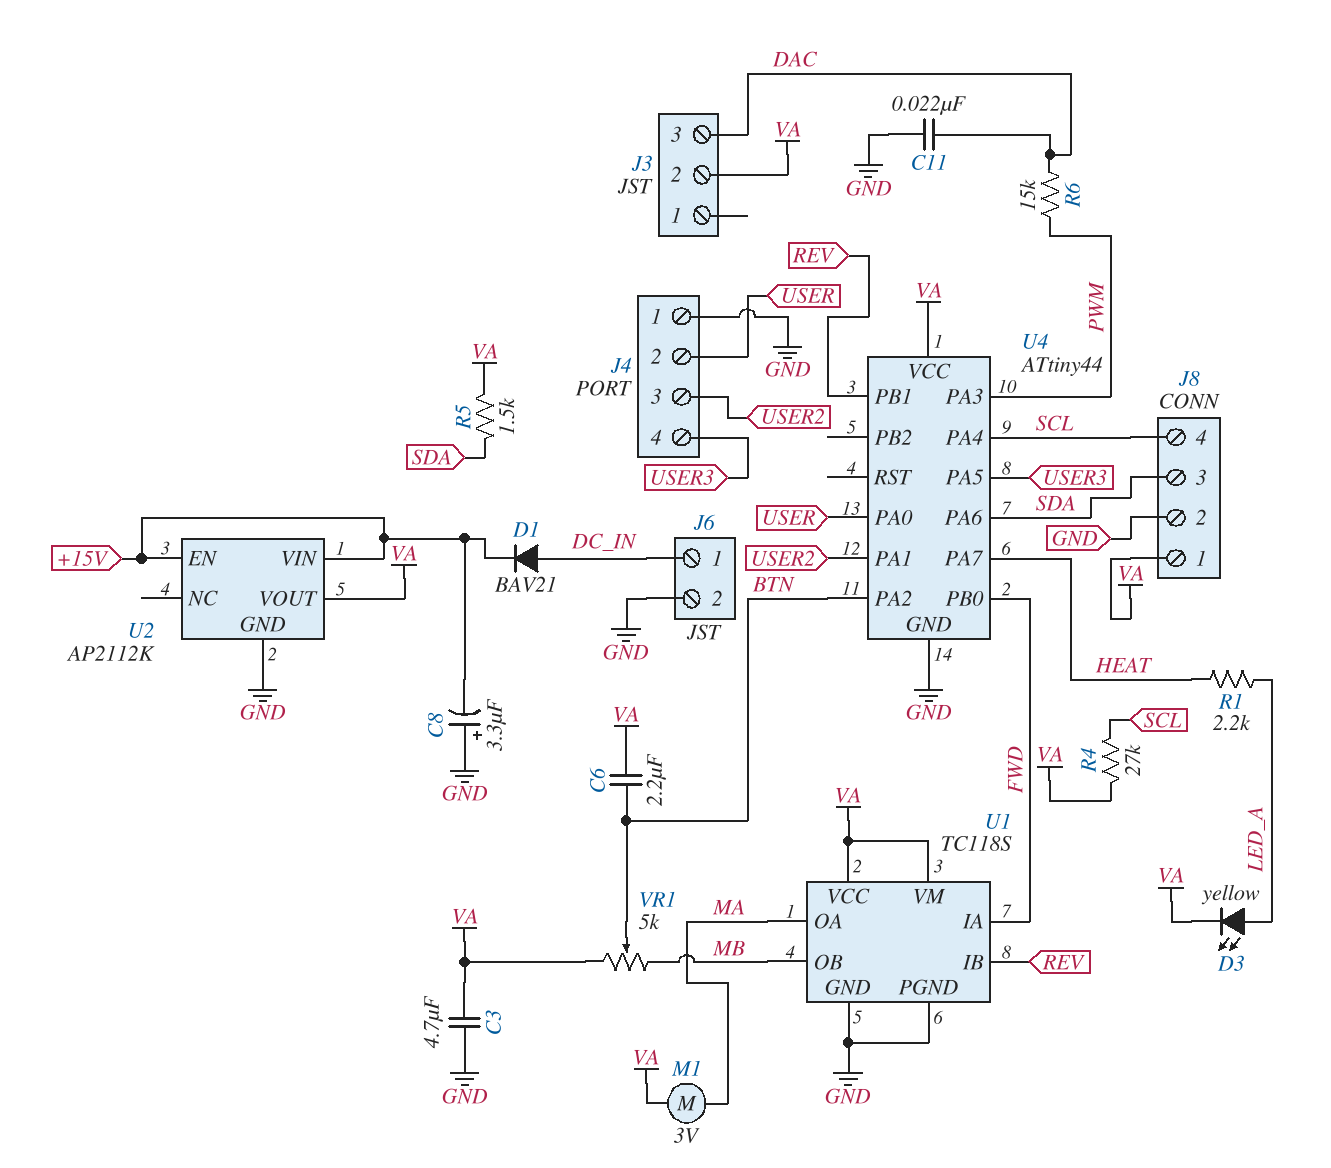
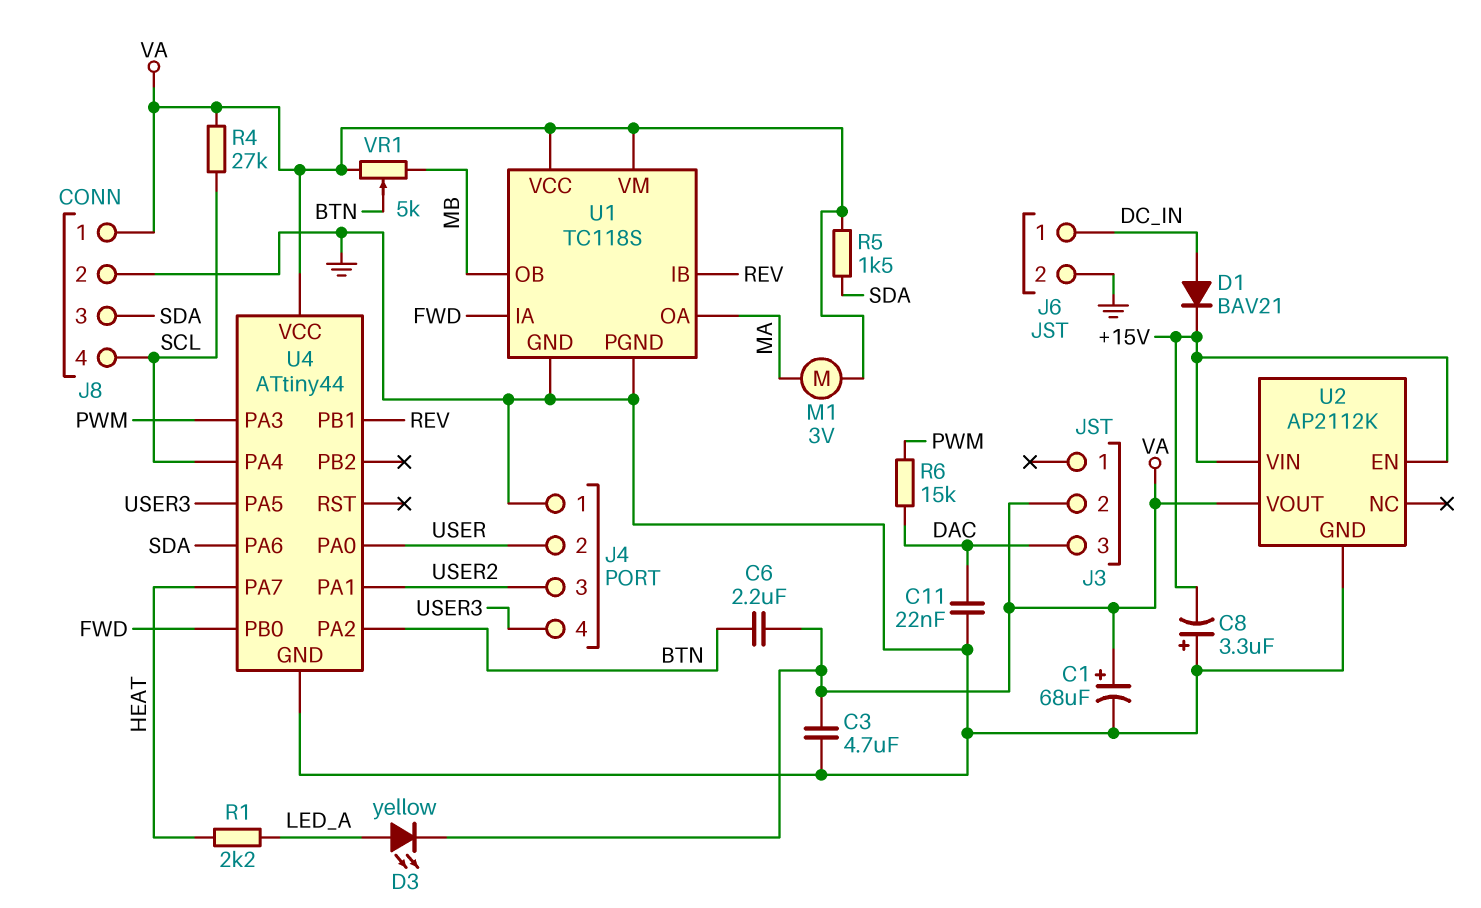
C1: none -> 68uF (plus VA, minus GND)

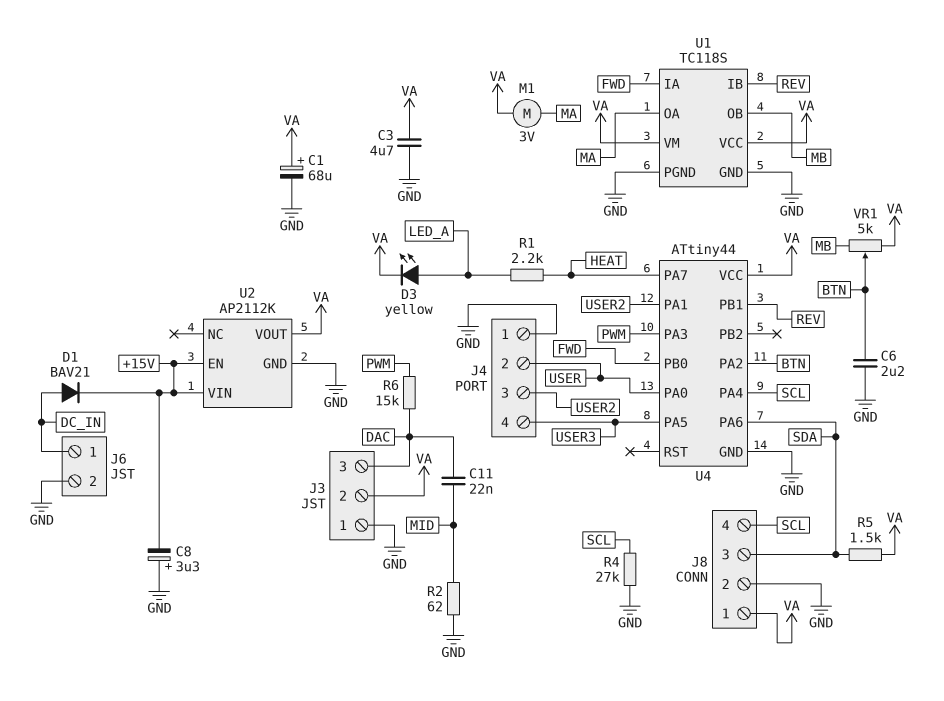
C6: 2.2uF (BTN, VA) -> 2.2uF (BTN, GND)
C11: 22nF (DAC, GND) -> 22nF (DAC, MID)
J3 pin 1: none -> GND
R2: none -> 62 (GND, MID)
R4: 27k (SCL, VA) -> 27k (GND, SCL)

